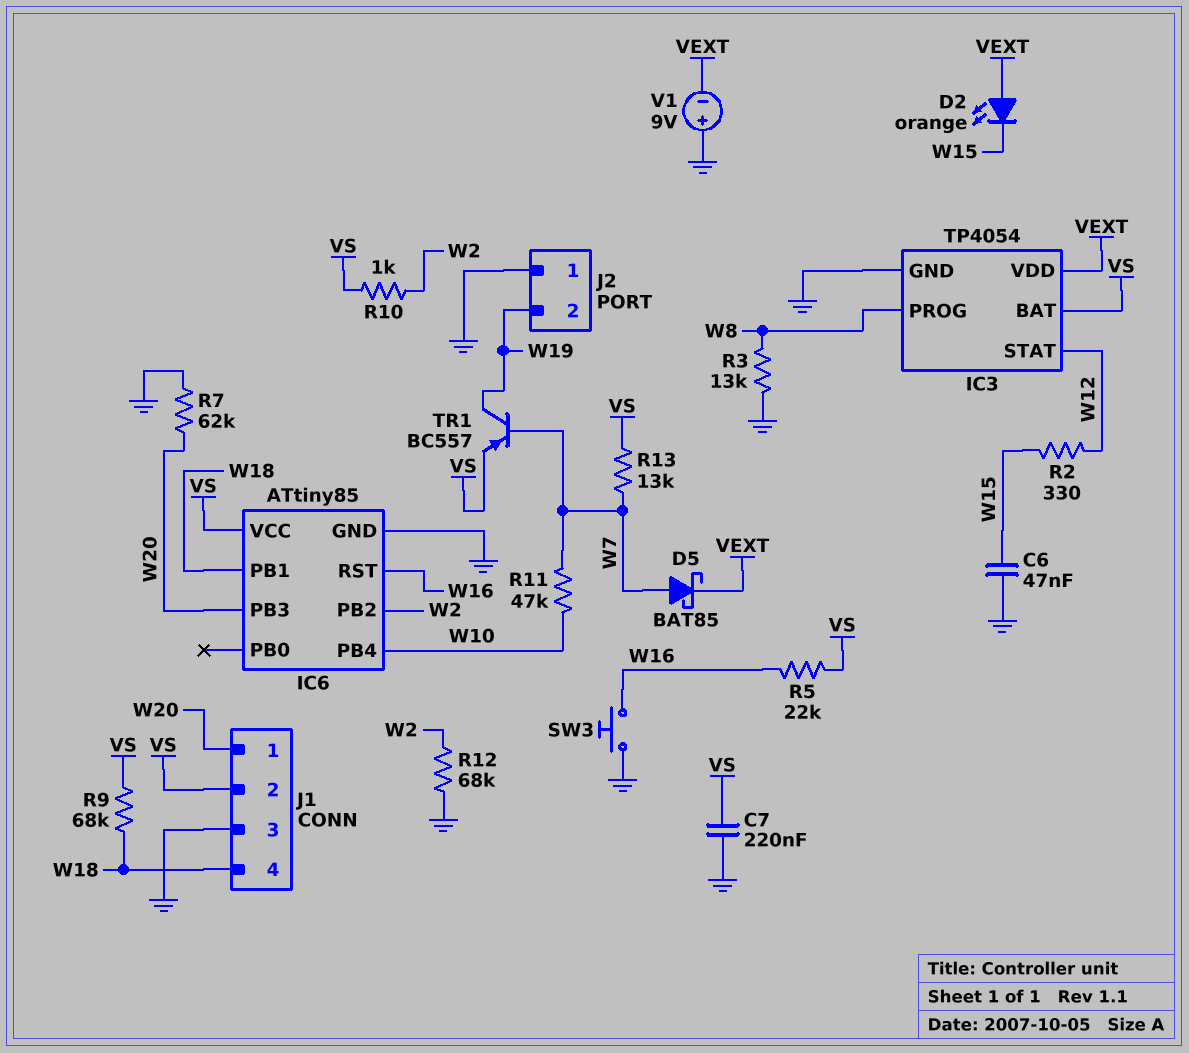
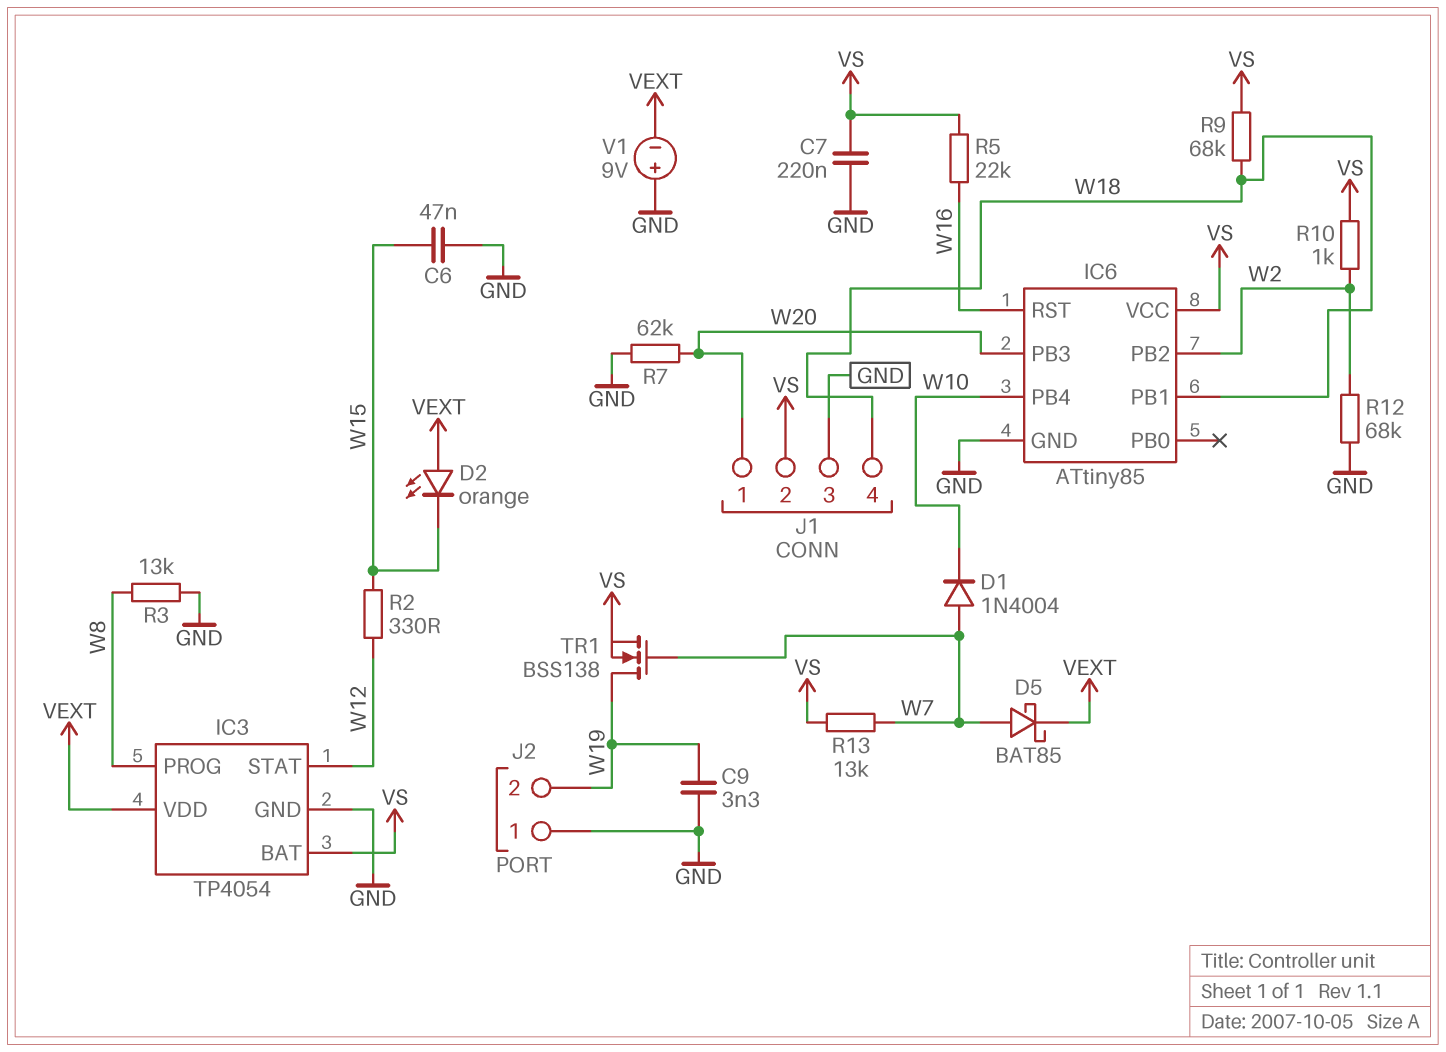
C9: none -> 3.3nF (GND, W19)
D1: none -> diode 1N4004 (A W7, K W10)
R11: 47k (W7, W10) -> none
SW3: button (GND, W16) -> none
TR1: PNP BC557 (B W7, C W19, E VS) -> NMOS BSS138 (G W7, D W19, S VS)

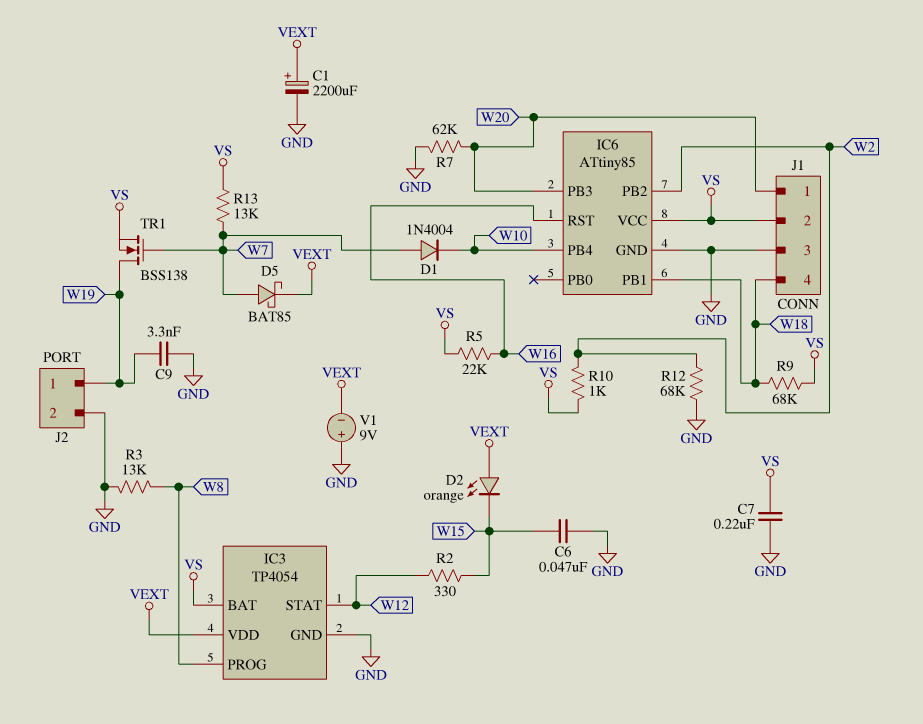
C1: none -> 2200uF (plus VEXT, minus GND)
J2 pin 1: GND -> W19
J2 pin 2: W19 -> GND

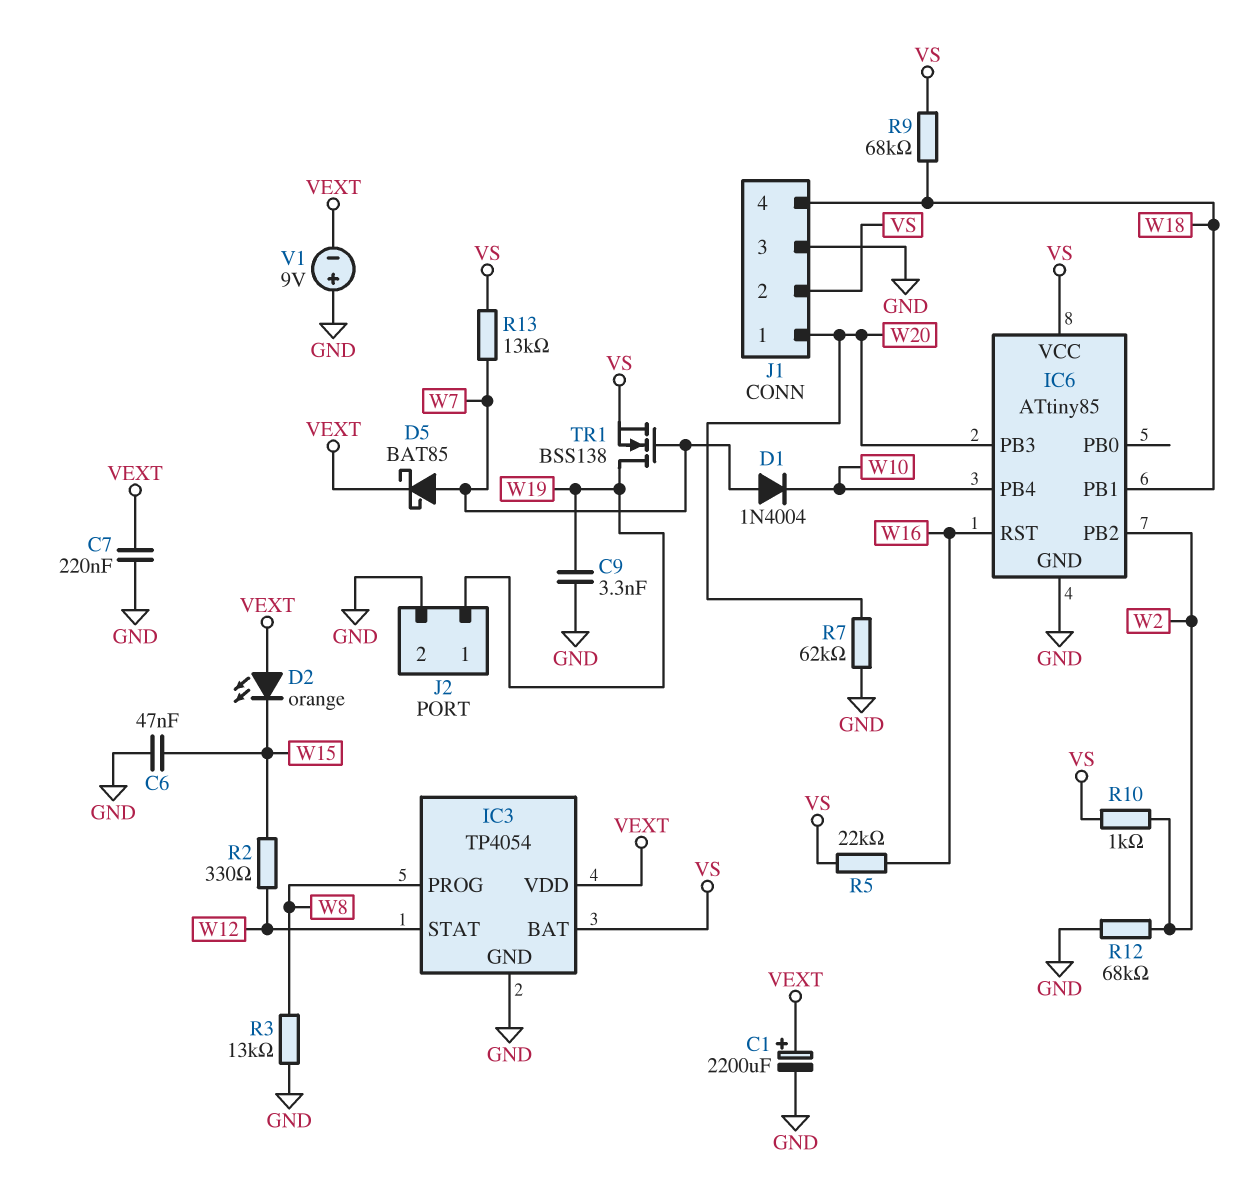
C7: 220nF (GND, VS) -> 220nF (GND, VEXT)

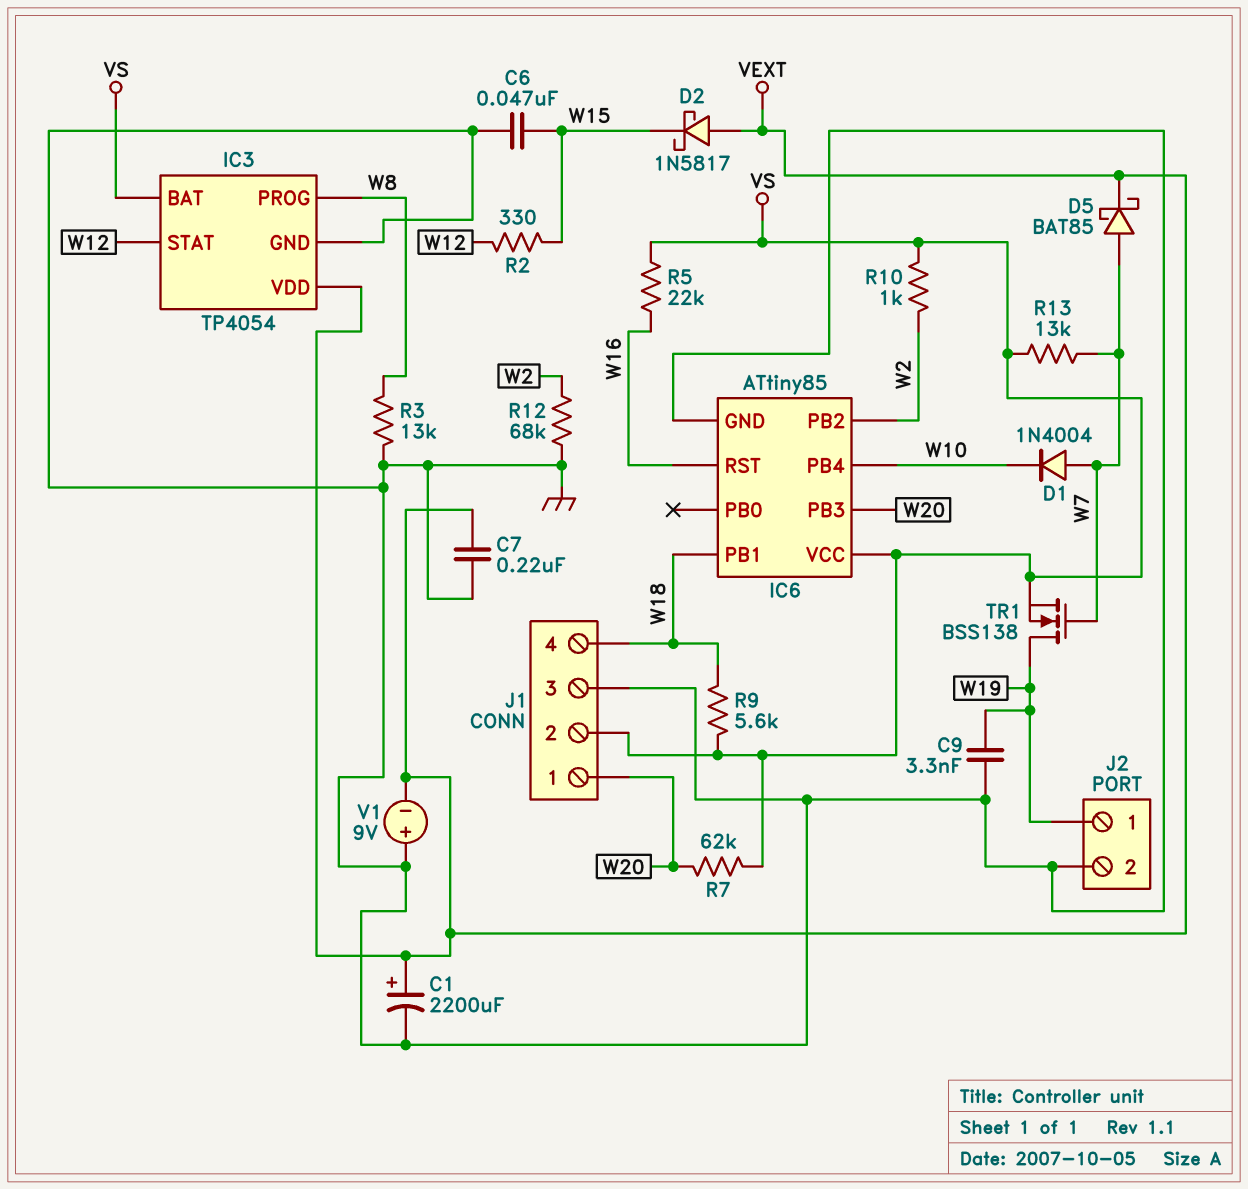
D2: LED orange (A VEXT, K W15) -> schottky 1N5817 (A VEXT, K W15)
R7: 62k (GND, W20) -> 62k (VS, W20)
R9: 68k (VS, W18) -> 5.6k (VS, W18)

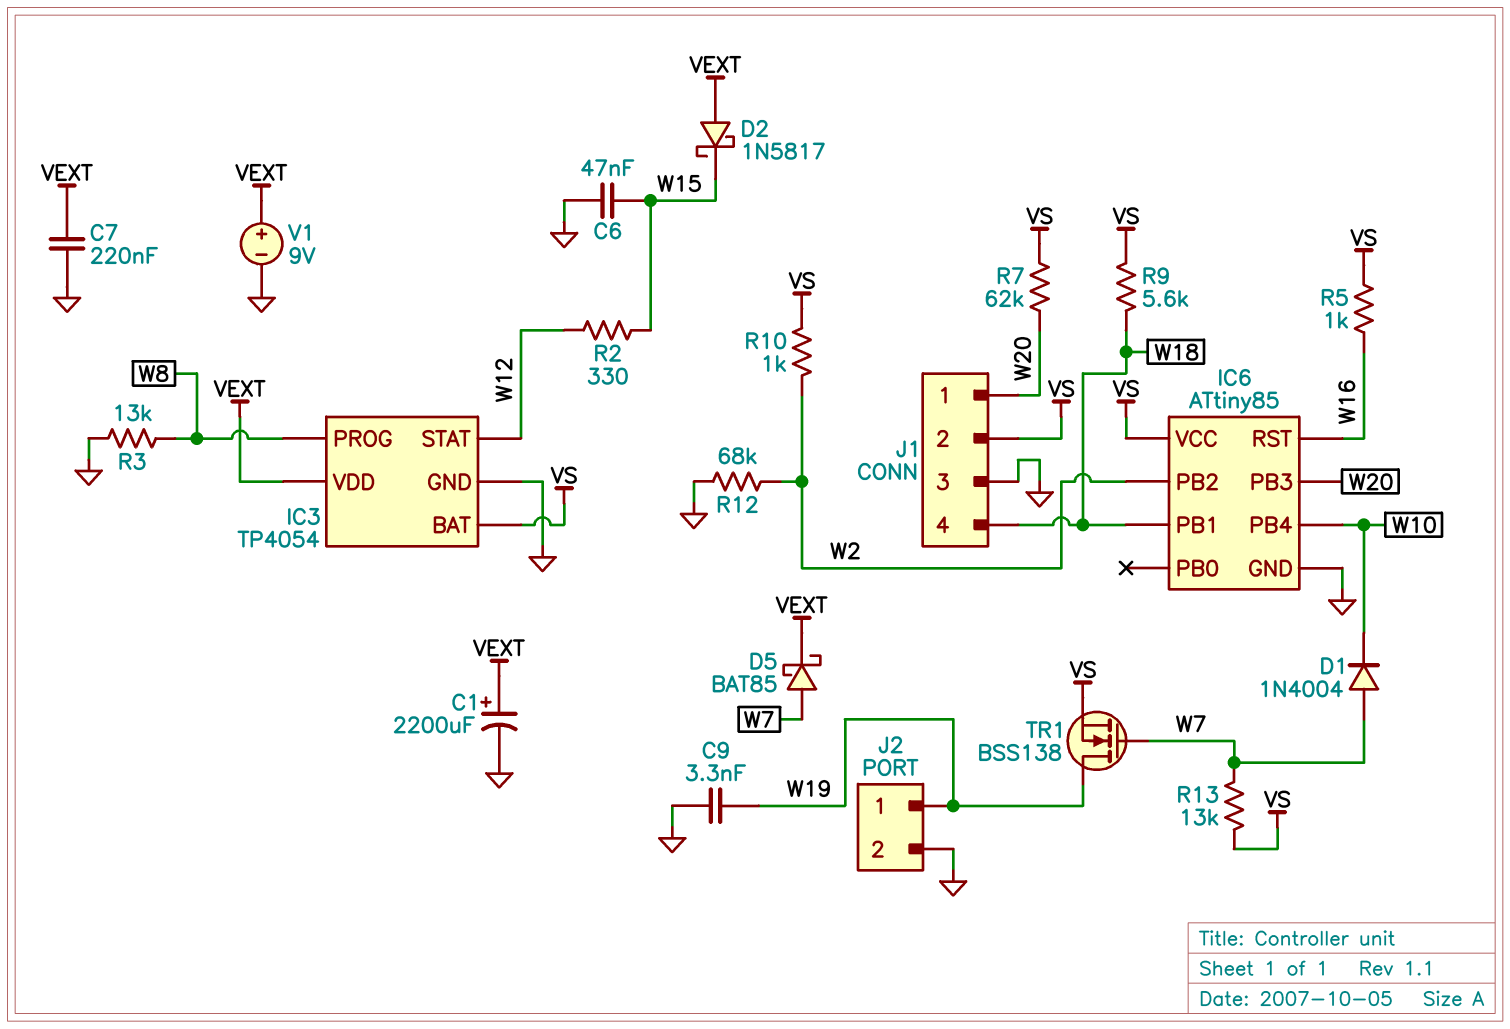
R5: 22k (VS, W16) -> 1k (VS, W16)
V1: 9V (plus GND, minus VEXT) -> 9V (plus VEXT, minus GND)

